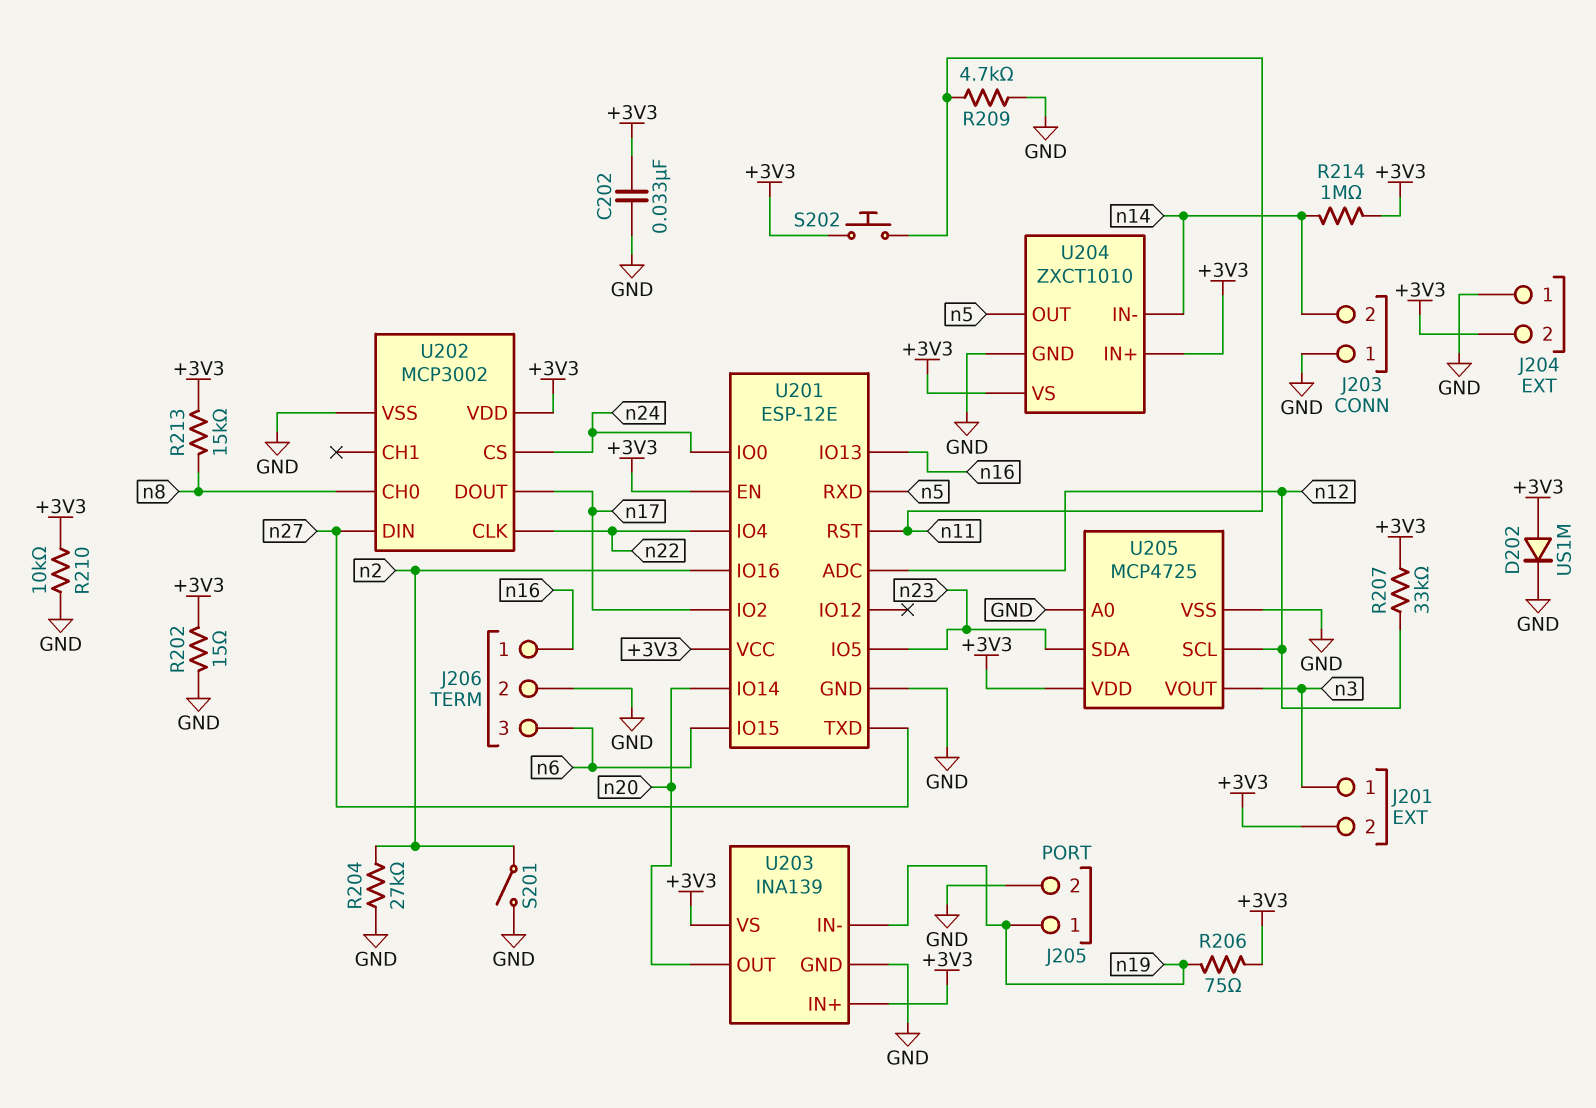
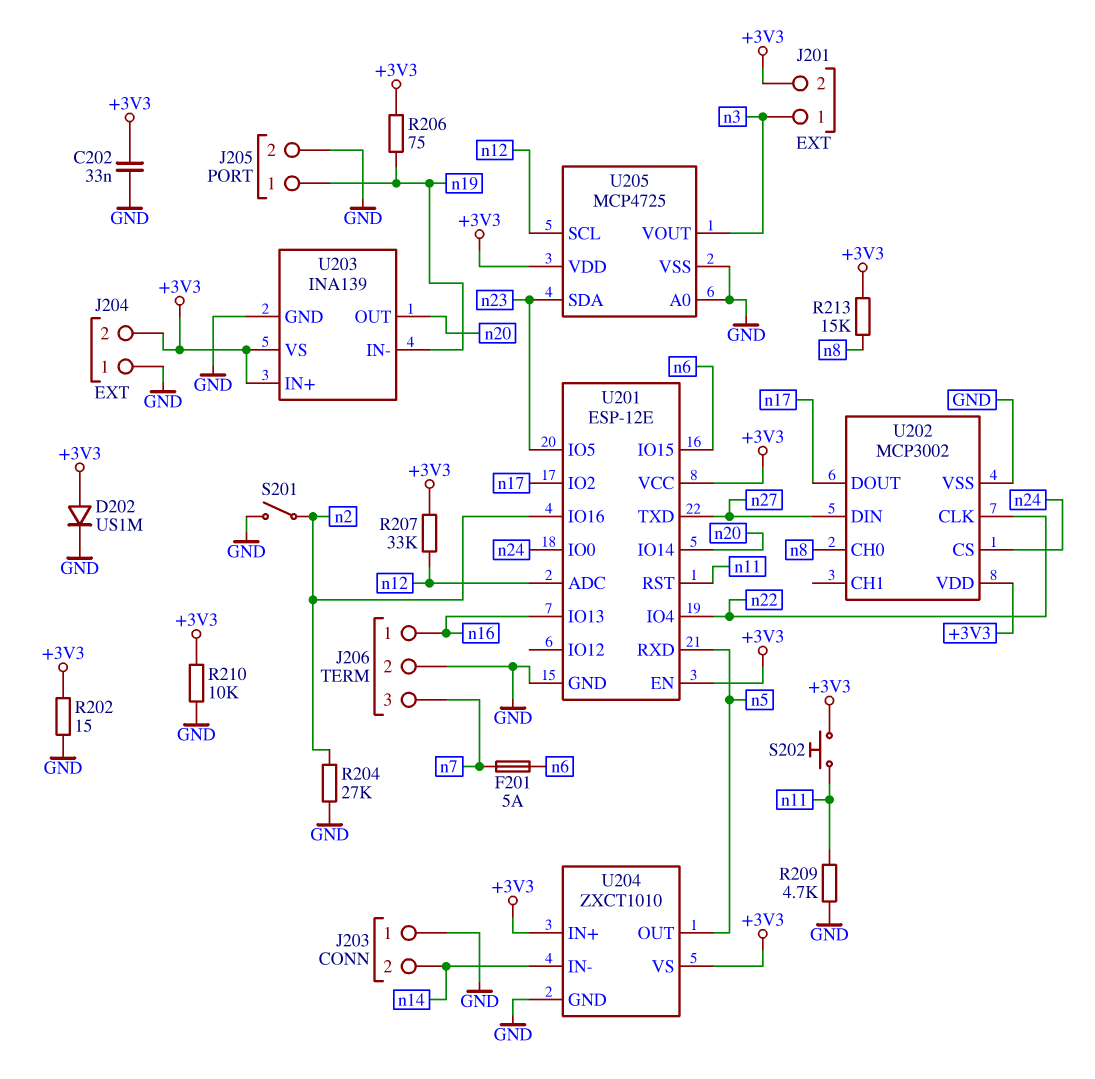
F201: none -> 5A (n6, n7)
J206 pin 3: n6 -> n7
R214: 1M (+3V3, n14) -> none

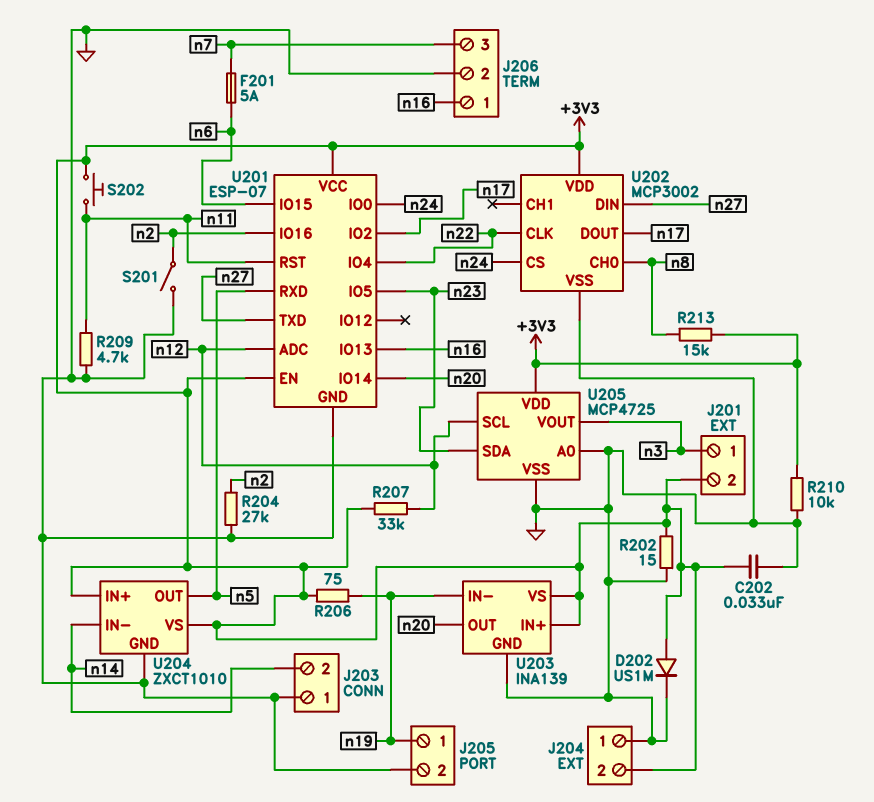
U201: ESP-12E -> ESP-07

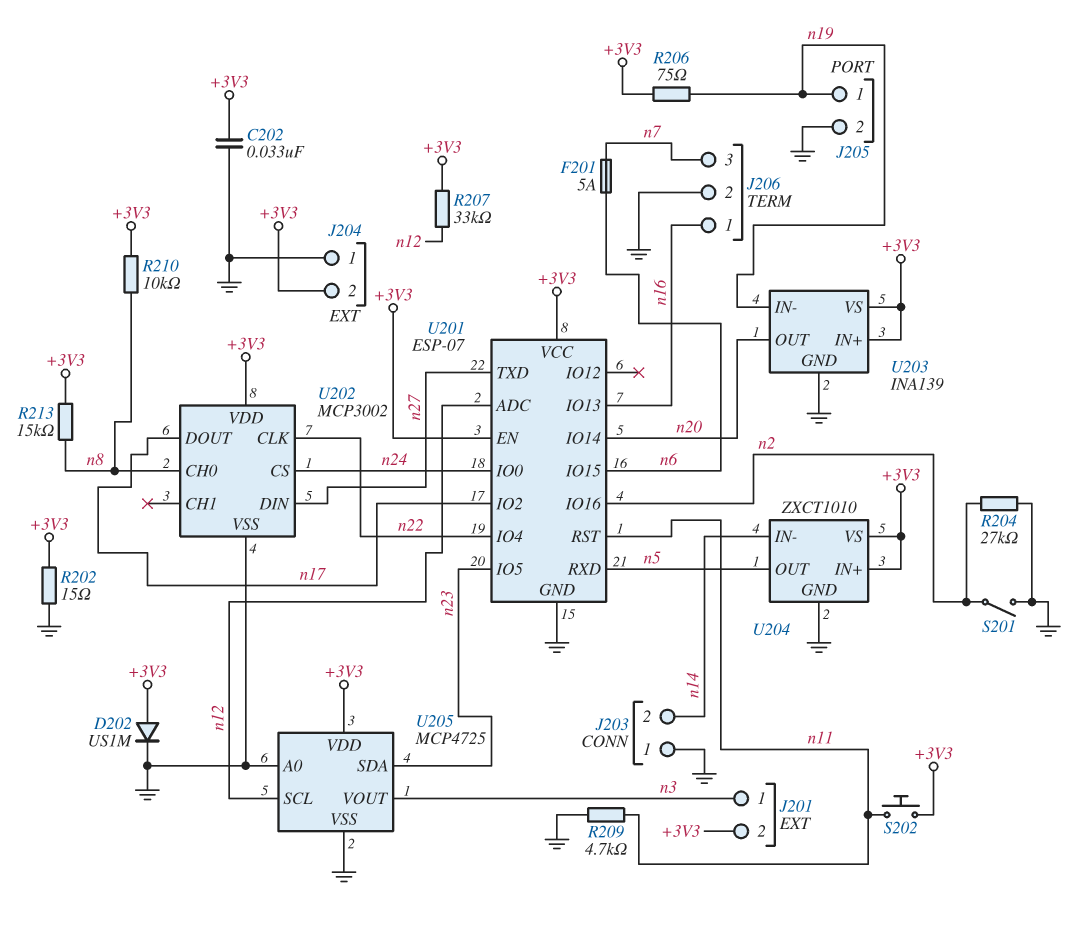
R210: 10k (+3V3, GND) -> 10k (+3V3, n8)

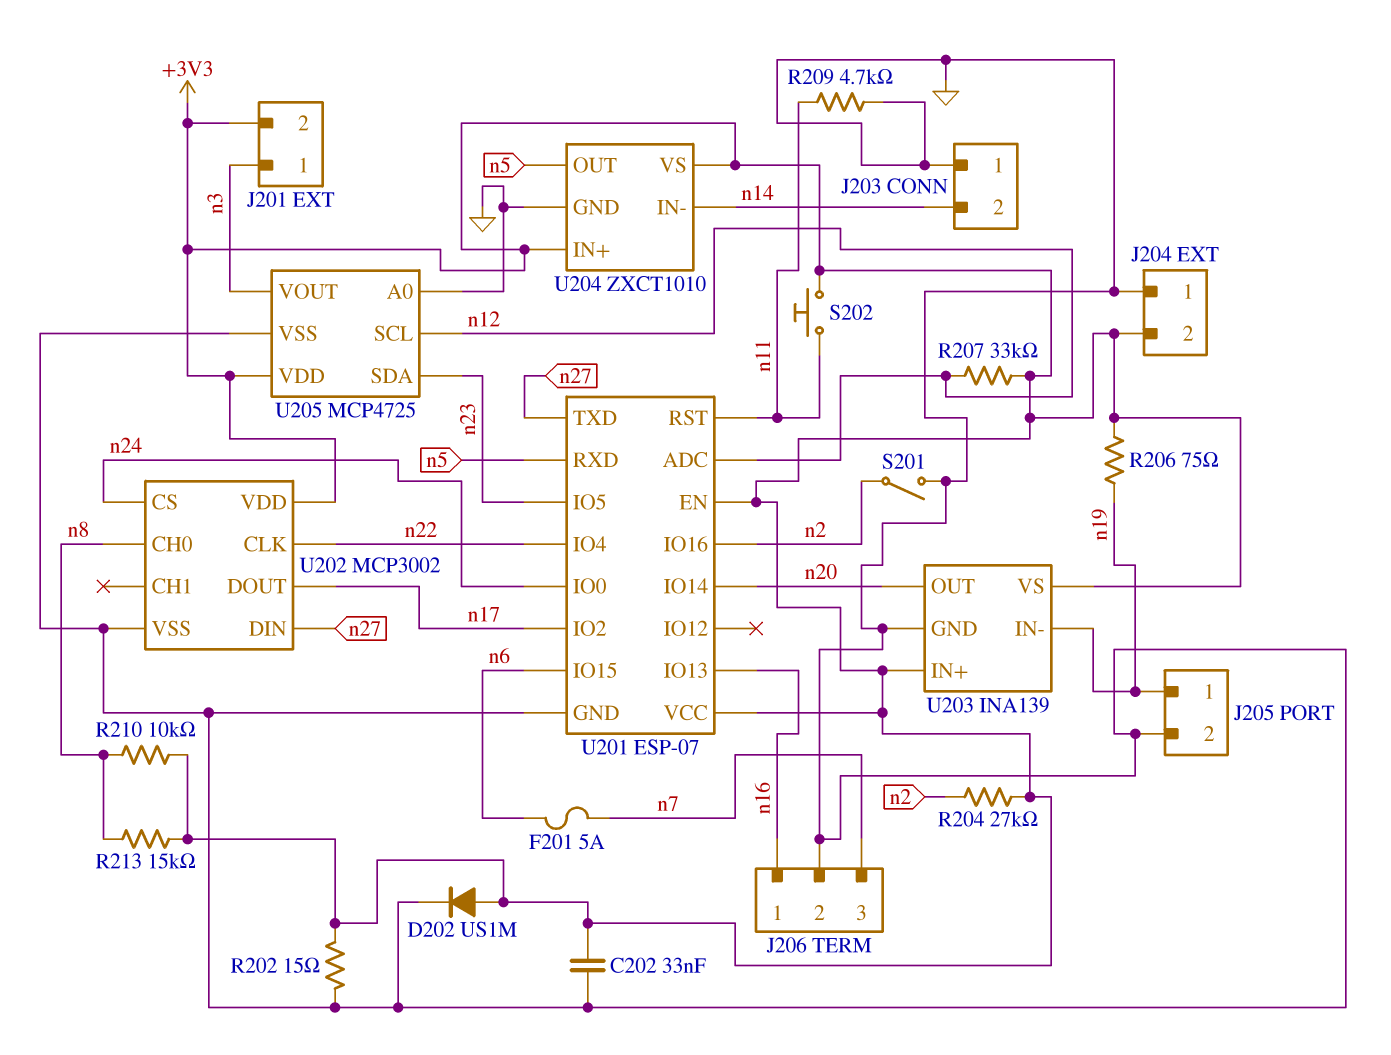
R204: 27k (GND, n2) -> 27k (+3V3, n2)

